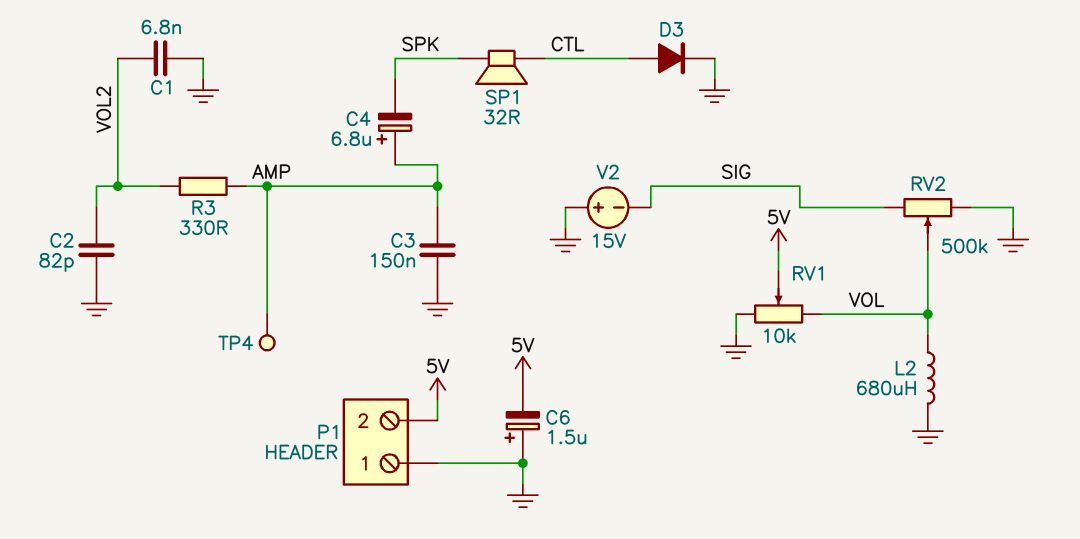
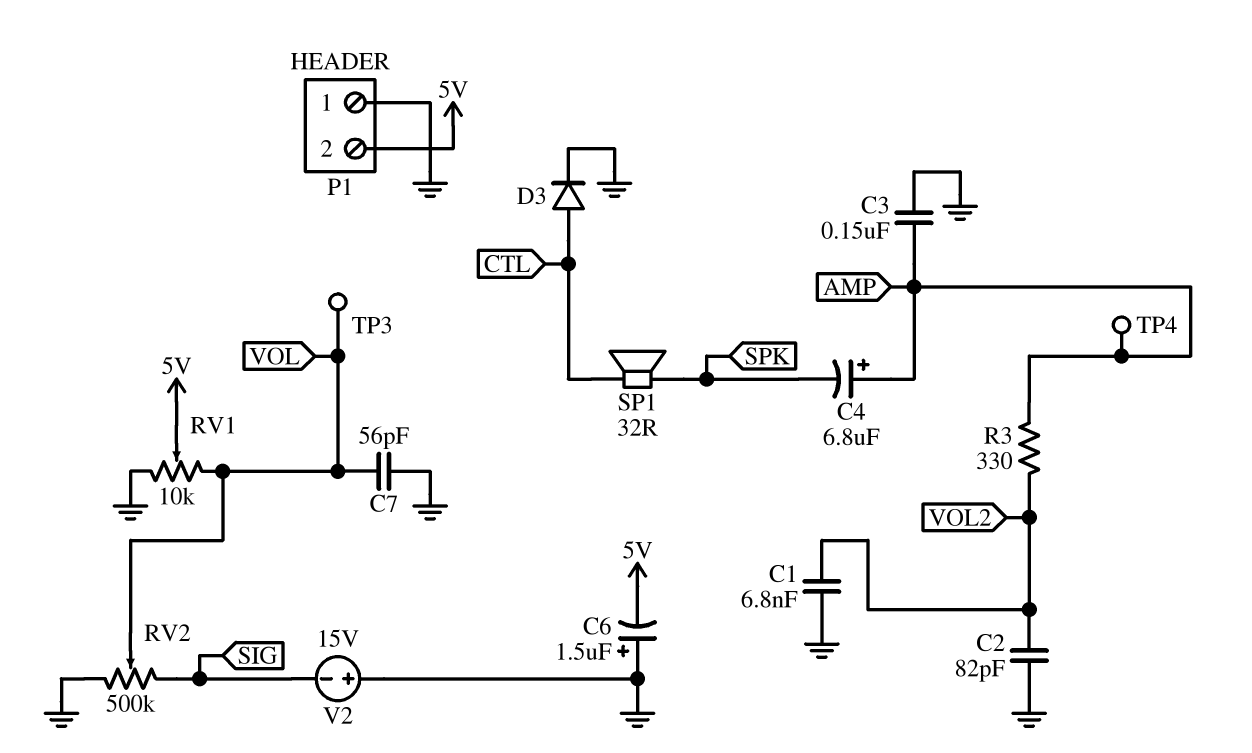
C7: none -> 56pF (GND, VOL)
L2: 680uH (GND, VOL) -> none
TP3: none -> test point (VOL)

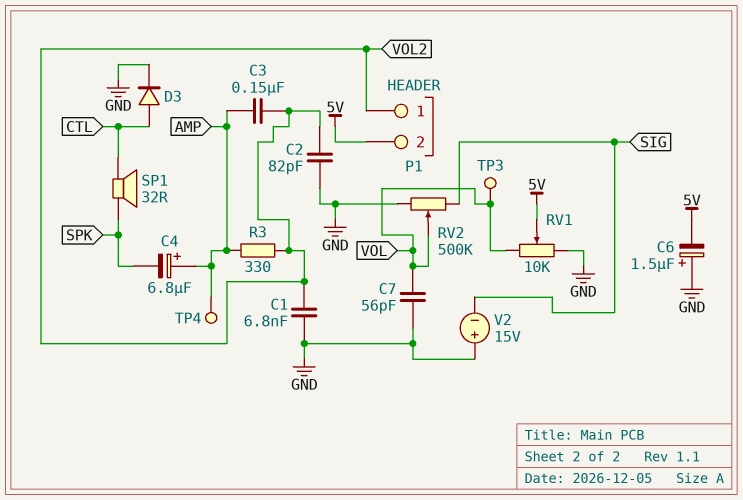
C3: 150nF (AMP, GND) -> 150nF (AMP, VOL2)
P1 pin 1: GND -> VOL2

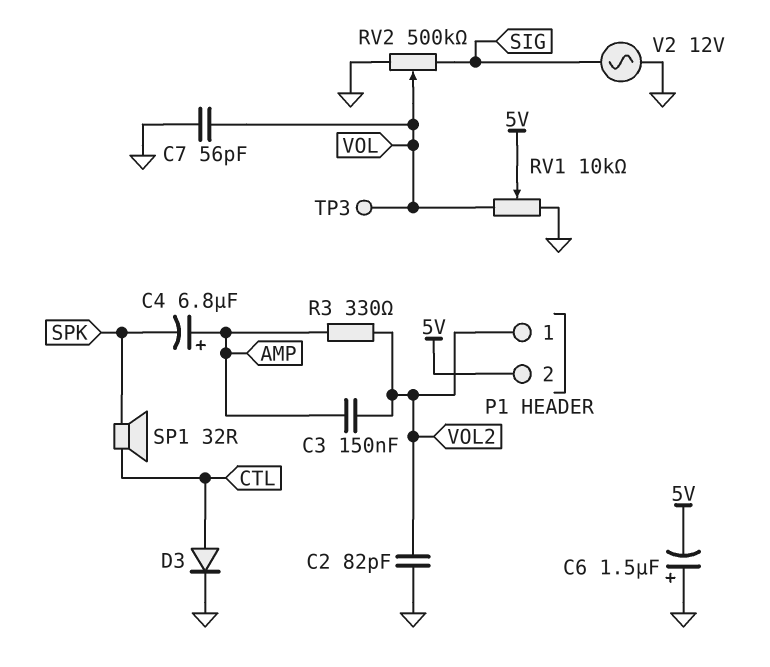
C1: 6.8nF (GND, VOL2) -> none
TP4: test point (AMP) -> none
V2: 15V (plus GND, minus SIG) -> AC 12V (GND, SIG)

